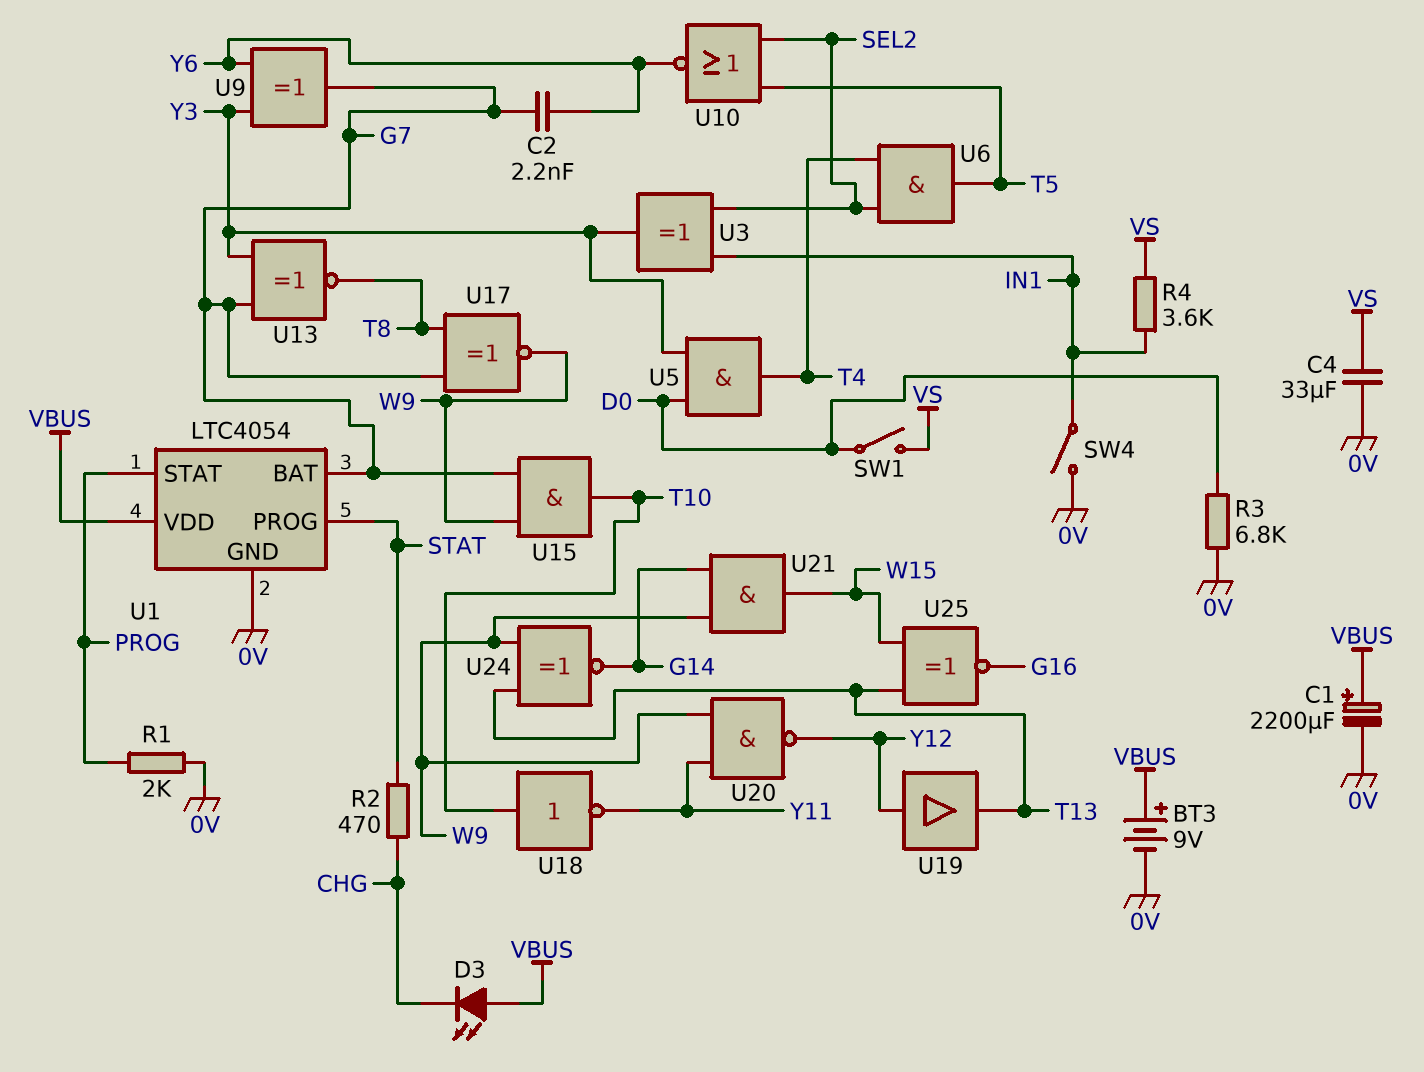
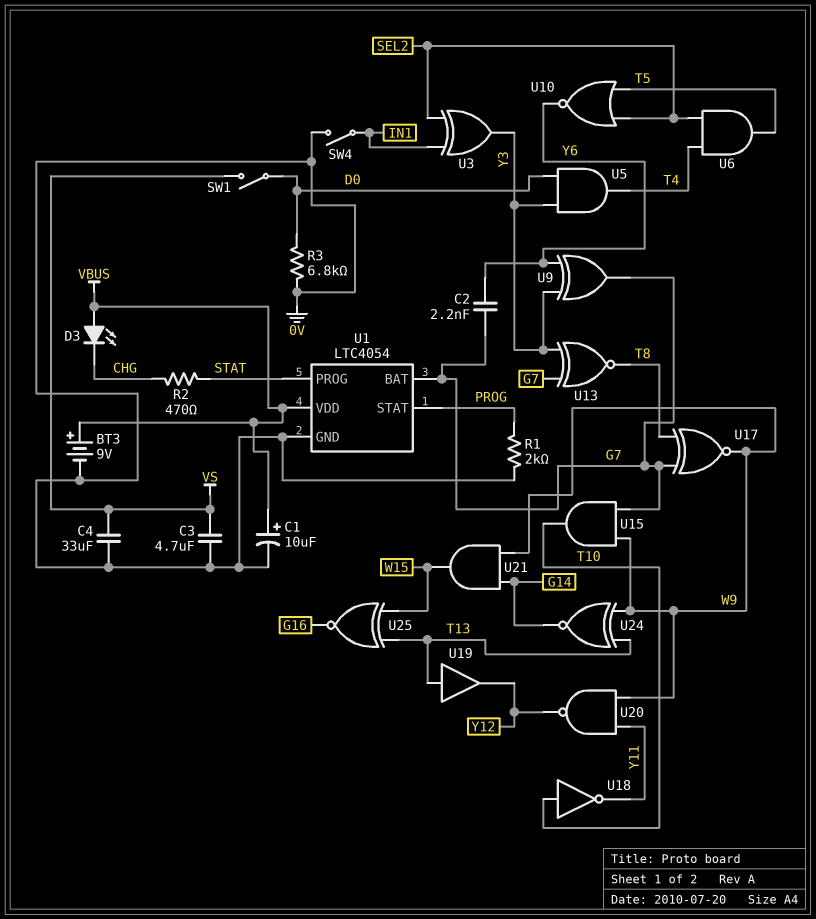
C1: 2200uF (plus VBUS, minus 0V) -> 10uF (plus VBUS, minus 0V)
C3: none -> 4.7uF (0V, VS)
R4: 3.6k (IN1, VS) -> none
U19: buffer (in Y12, out T13) -> buffer (in T13, out Y12)

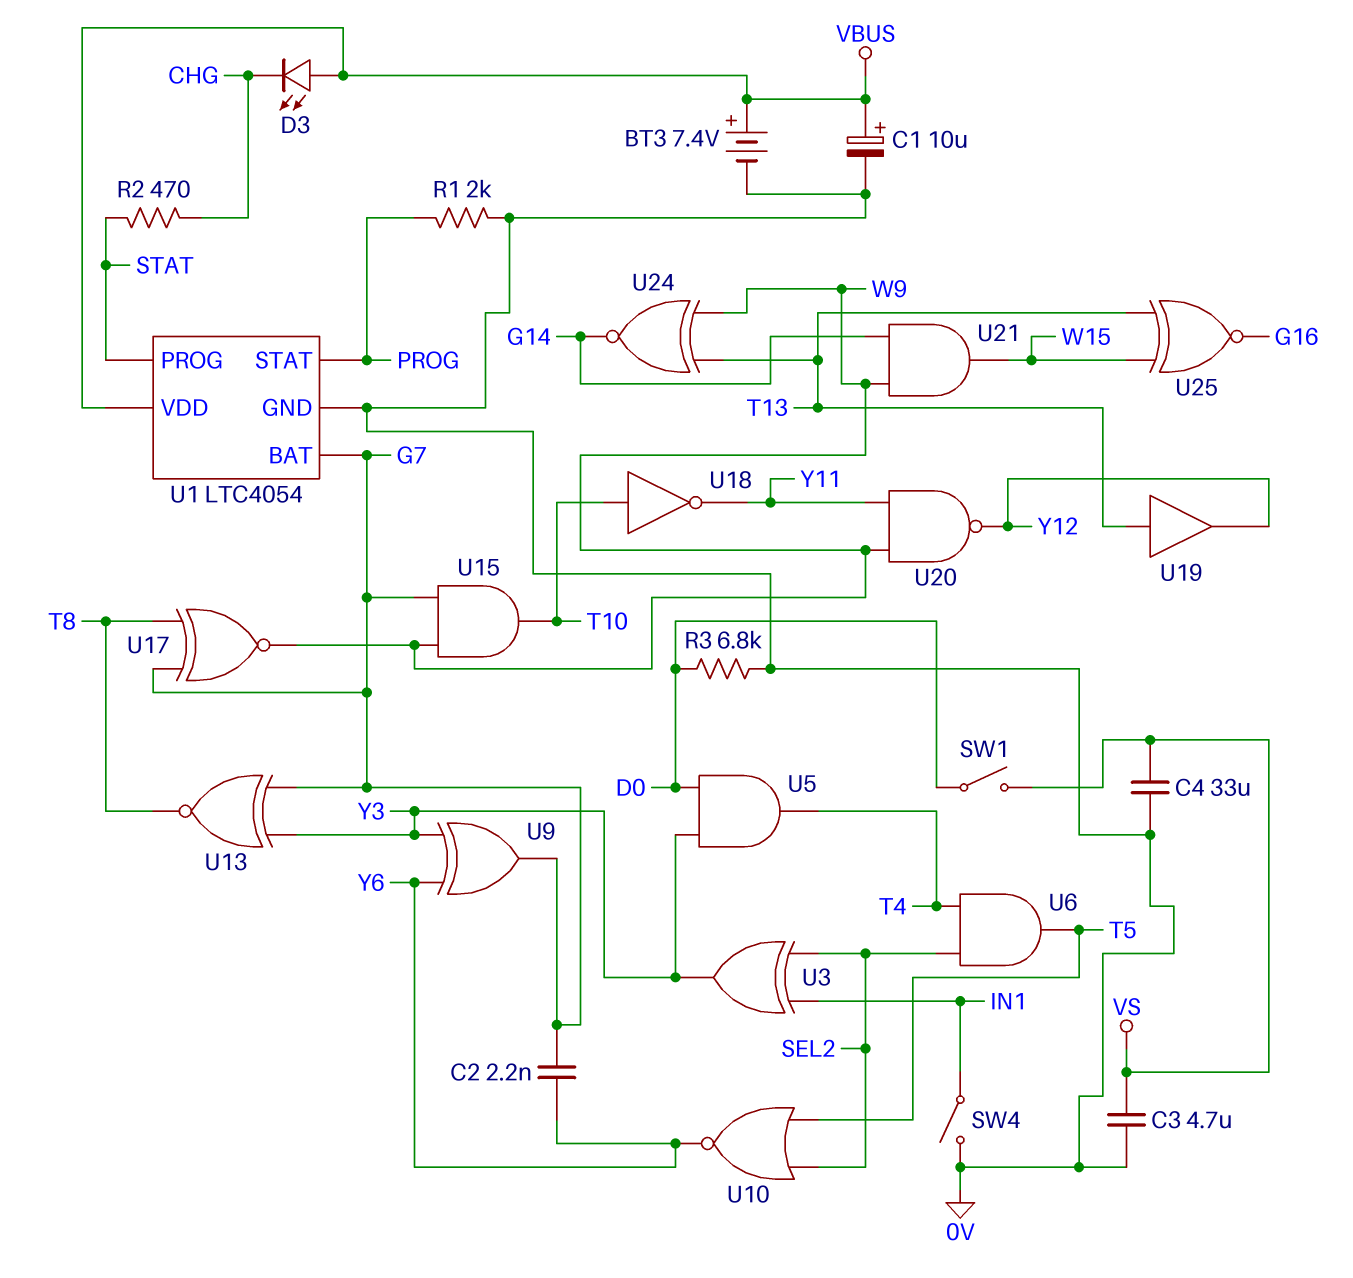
BT3: 9V (plus VBUS, minus 0V) -> 7.4V (plus VBUS, minus 0V)

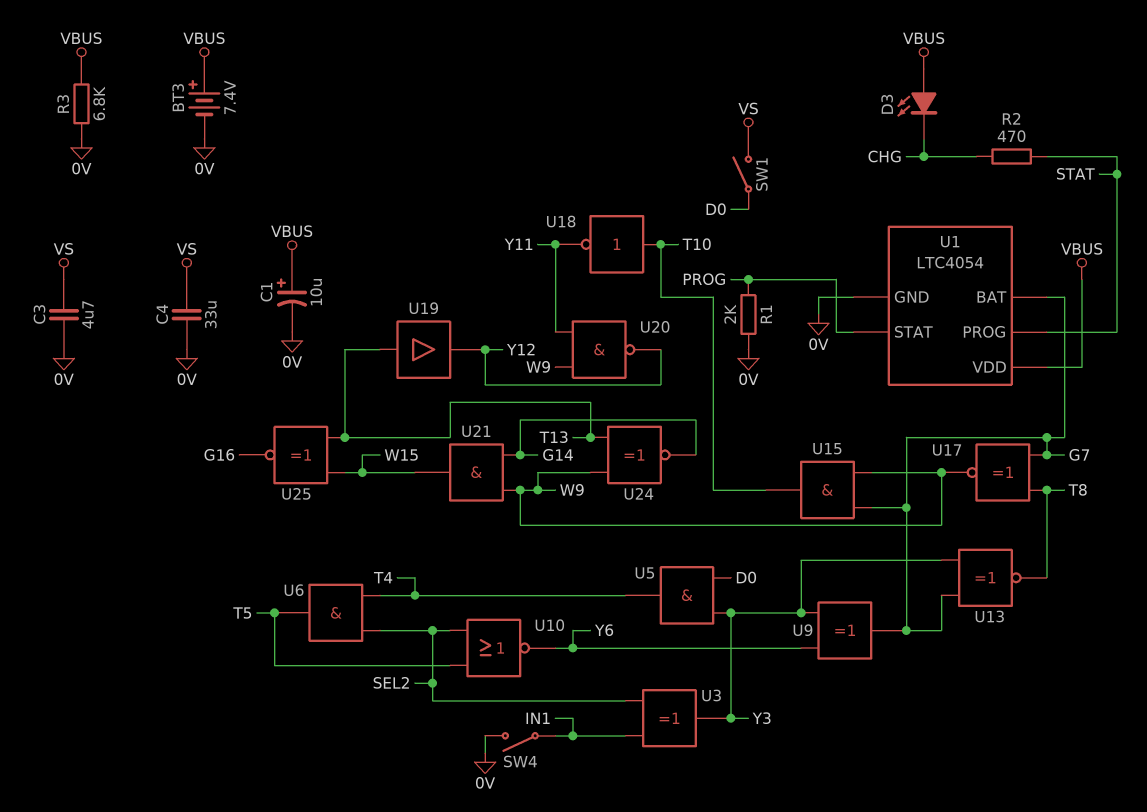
C2: 2.2nF (G7, Y6) -> none
R3: 6.8k (0V, D0) -> 6.8k (0V, VBUS)

